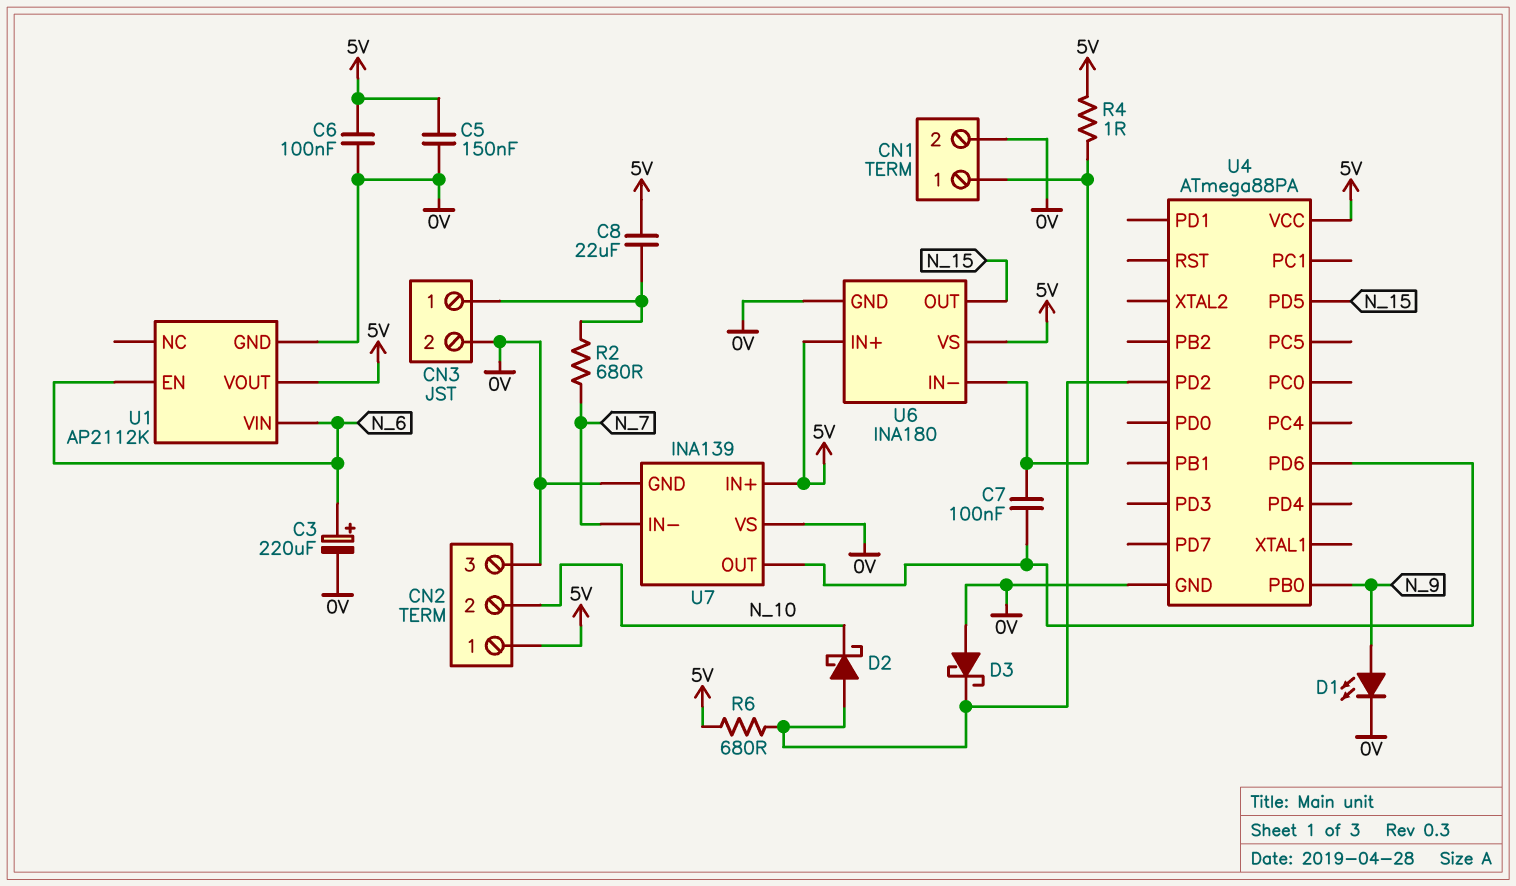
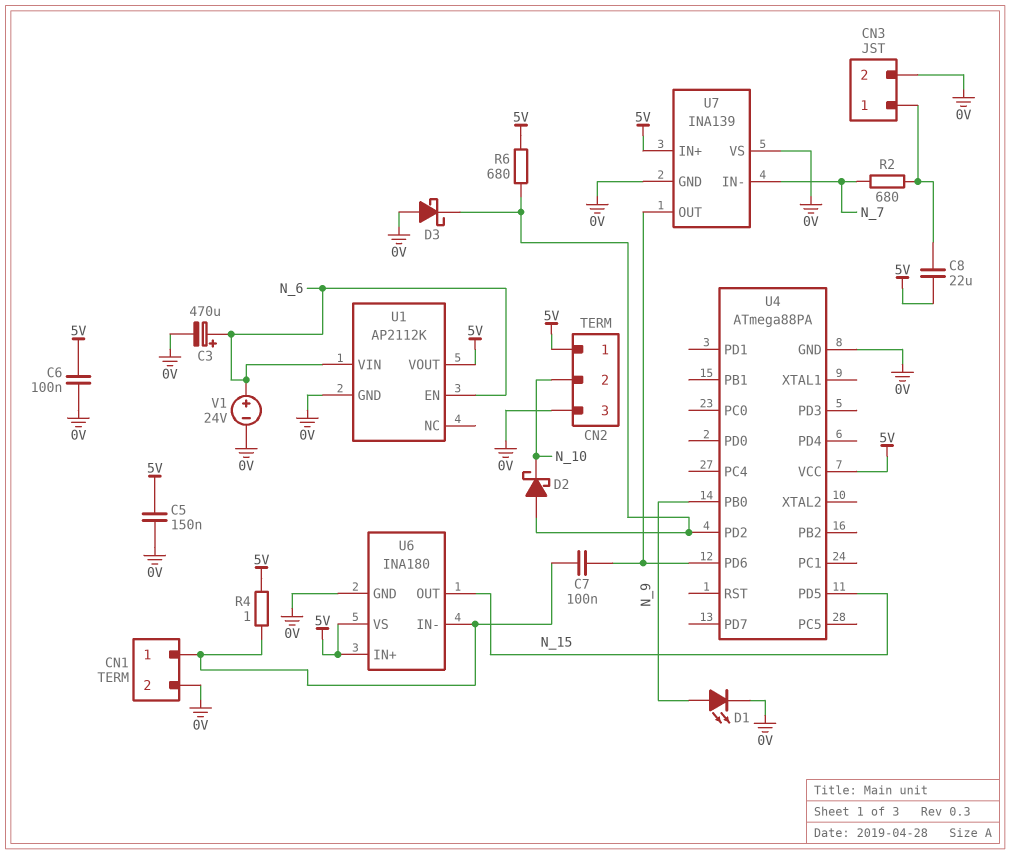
C3: 220uF (plus N_6, minus 0V) -> 470uF (plus N_6, minus 0V)
V1: none -> 24V (plus N_6, minus 0V)

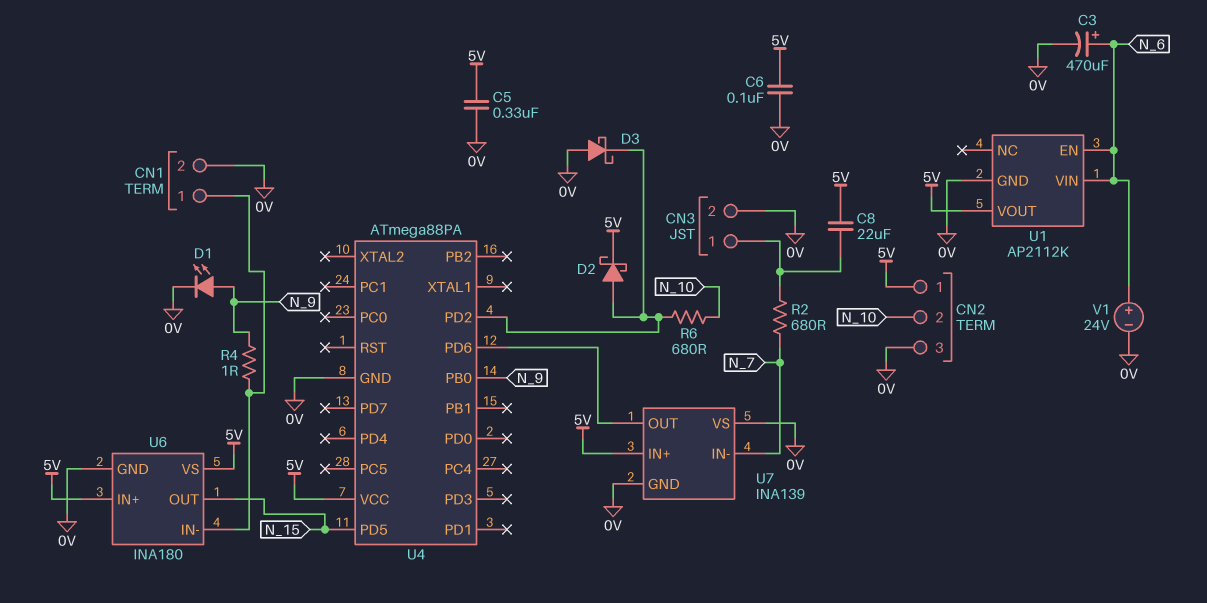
C5: 150nF (0V, 5V) -> 330nF (0V, 5V)
C7: 100nF (CN1/1, U4/PD6) -> none
D2: schottky (A U4/PD2, K N_10) -> schottky (A U4/PD2, K 5V)
R4: 1 (5V, CN1/1) -> 1 (CN1/1, N_9)
R6: 680 (5V, U4/PD2) -> 680 (N_10, U4/PD2)

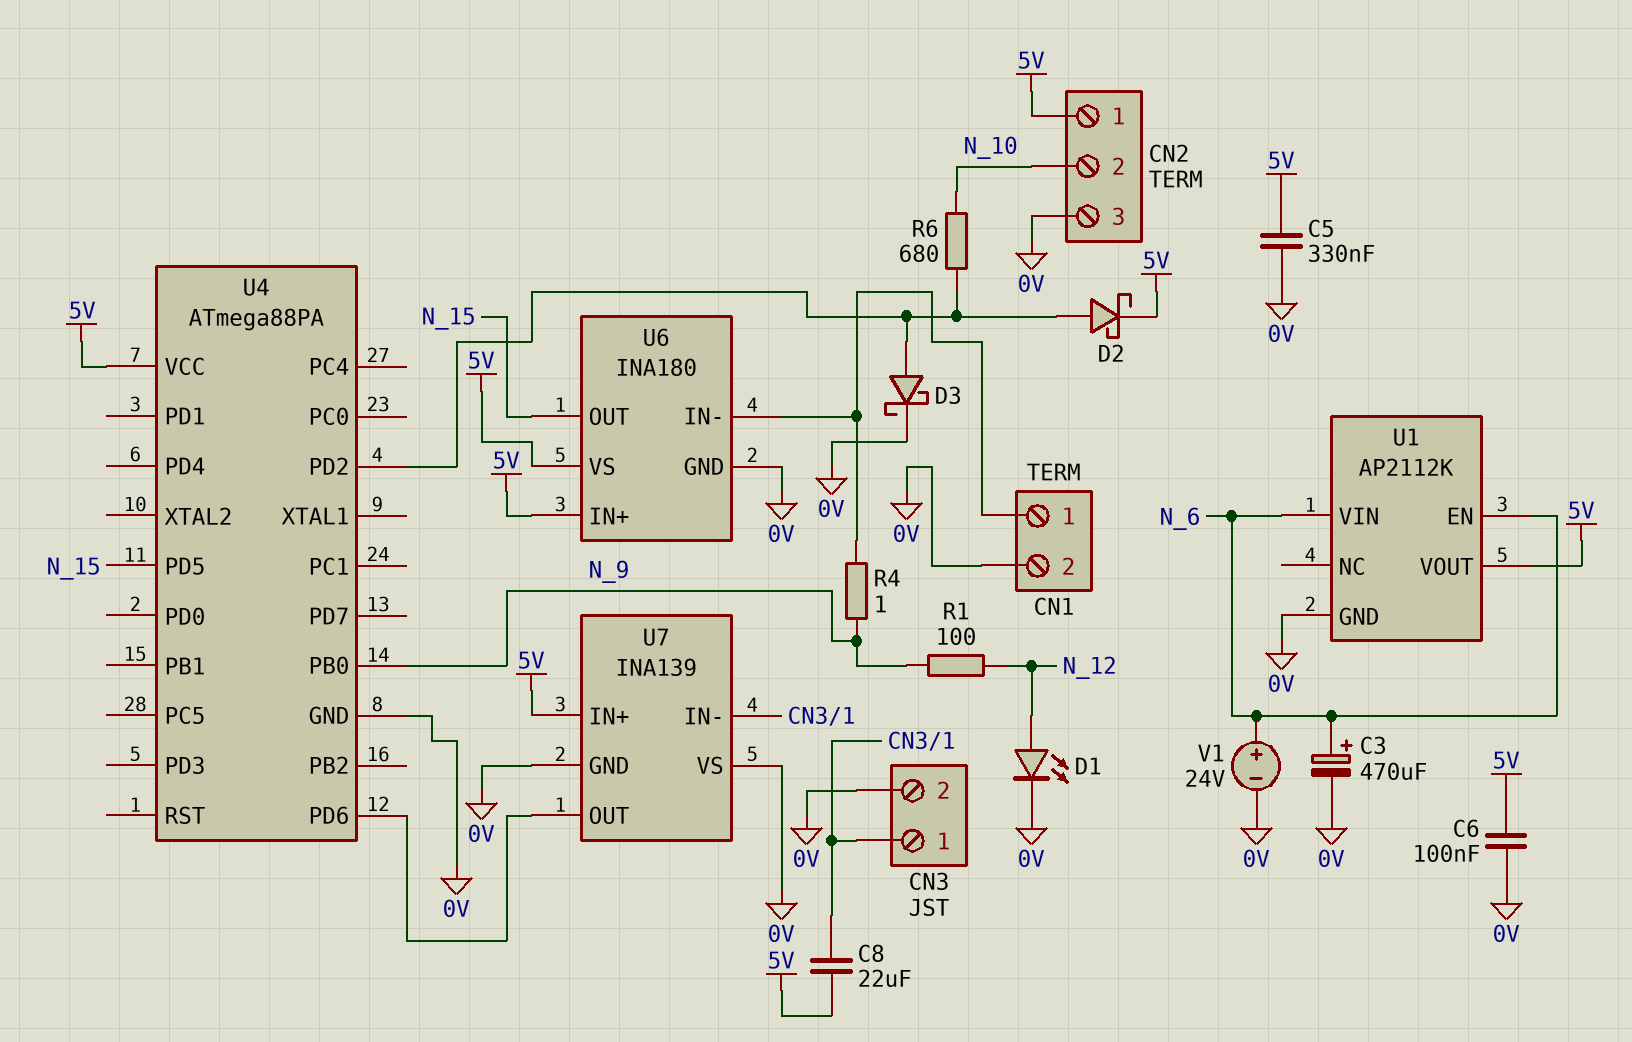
D1: LED (A N_9, K 0V) -> LED (A N_12, K 0V)
D3: schottky (A 0V, K U4/PD2) -> schottky (A U4/PD2, K 0V)
R1: none -> 100 (N_9, N_12)
R2: 680 (CN3/1, N_7) -> none
U7 pin IN-: N_7 -> CN3/1

